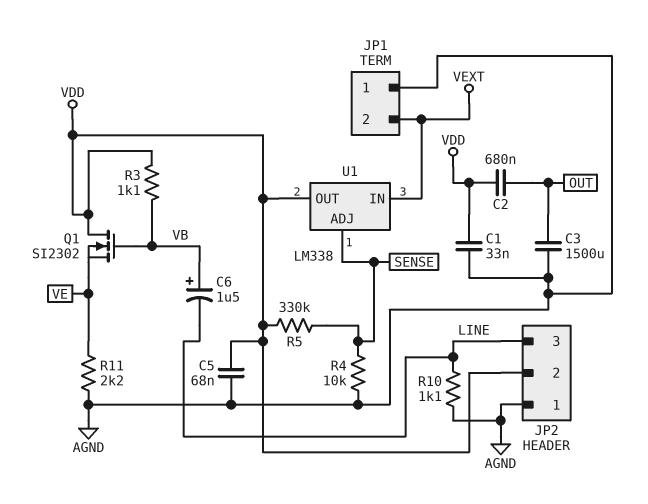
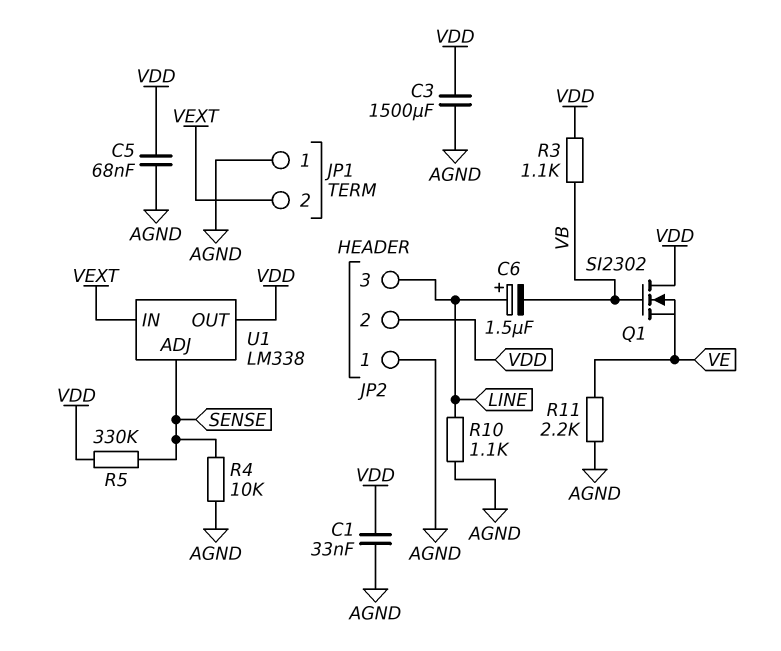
C2: 680nF (OUT, VDD) -> none
C3: 1500uF (AGND, OUT) -> 1500uF (AGND, VDD)
C6: 1.5uF (plus VB, minus LINE) -> 1.5uF (plus LINE, minus VB)

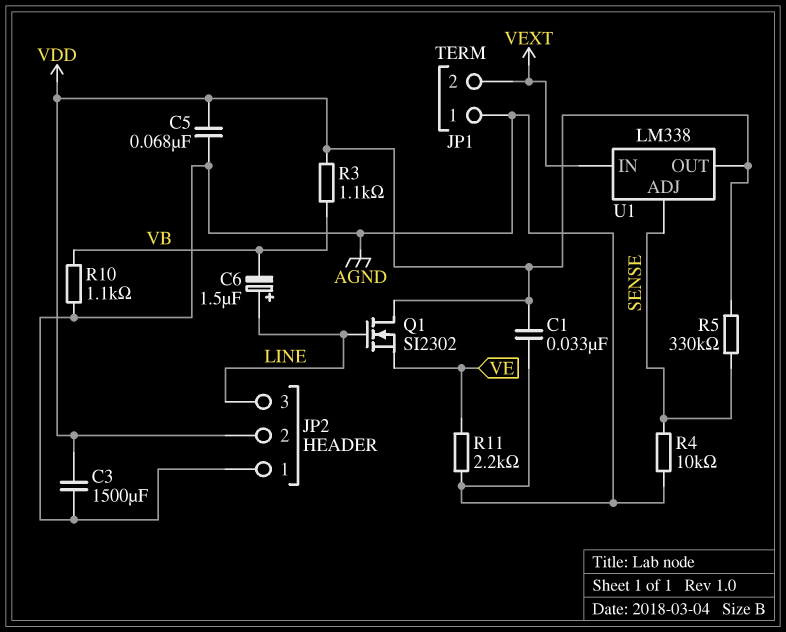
Q1: NMOS SI2302 (G VB, D VDD, S VE) -> NMOS SI2302 (G LINE, D VDD, S VE)
R10: 1.1k (AGND, LINE) -> 1.1k (AGND, VB)

